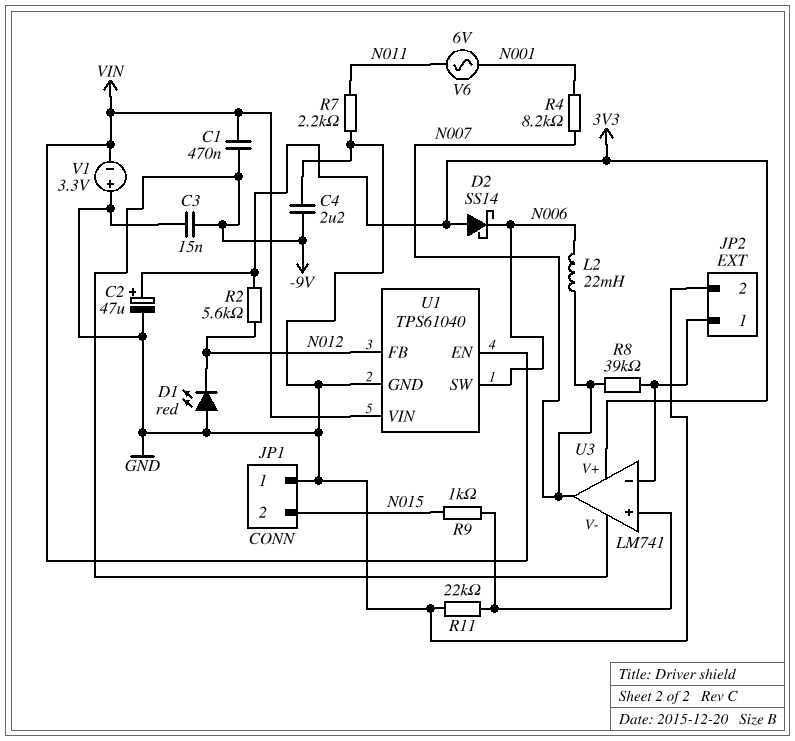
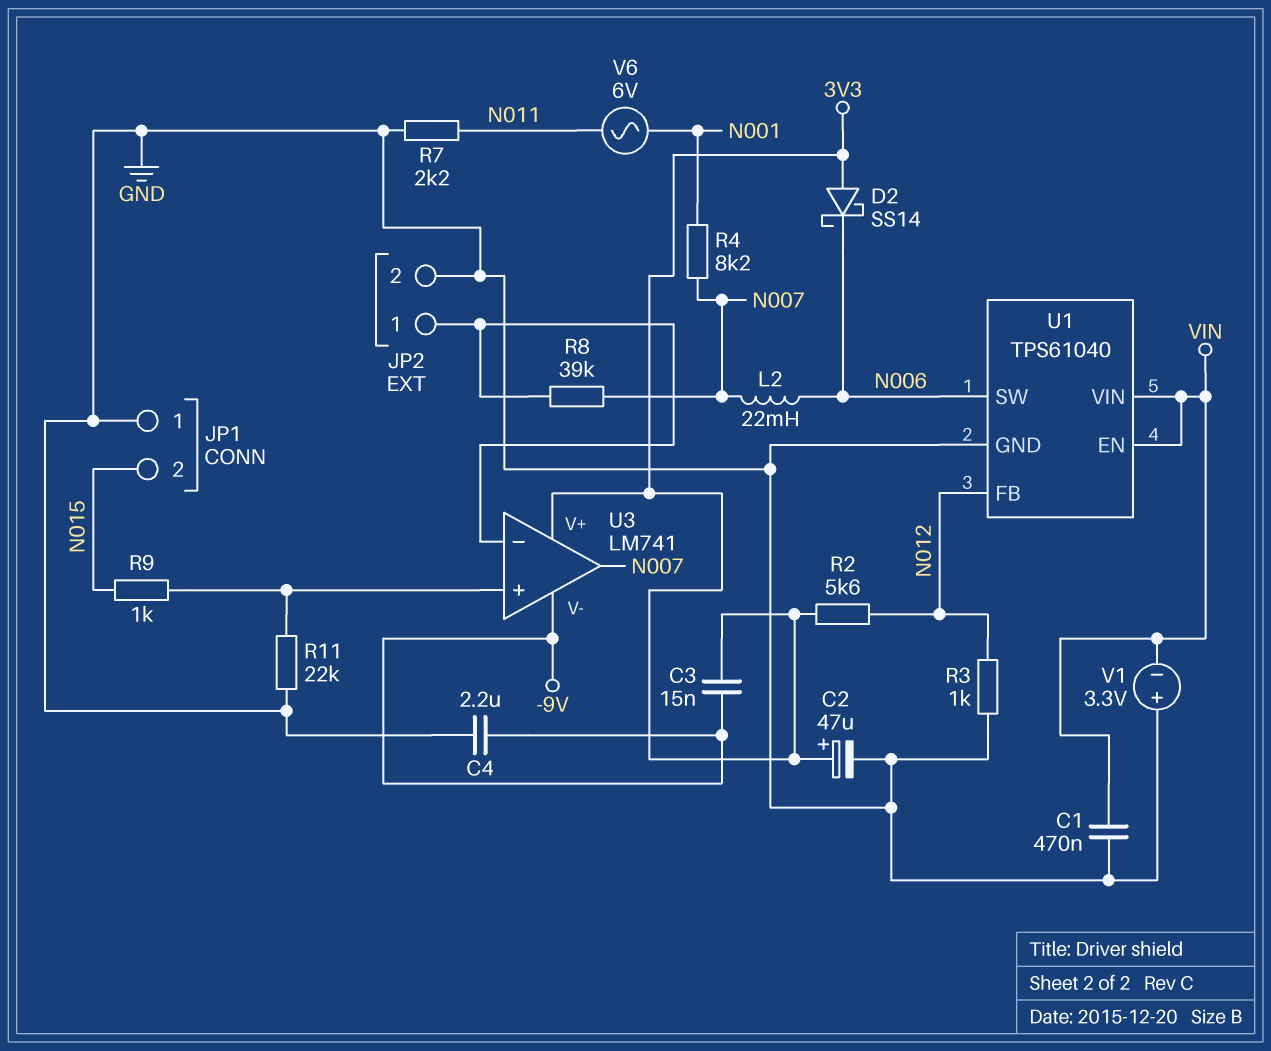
C1: 470nF (-9V, VIN) -> 470nF (GND, VIN)
C3: 15nF (-9V, GND) -> 15nF (-9V, 3V3)
D1: LED red (A GND, K N012) -> none
R3: none -> 1k (GND, N012)

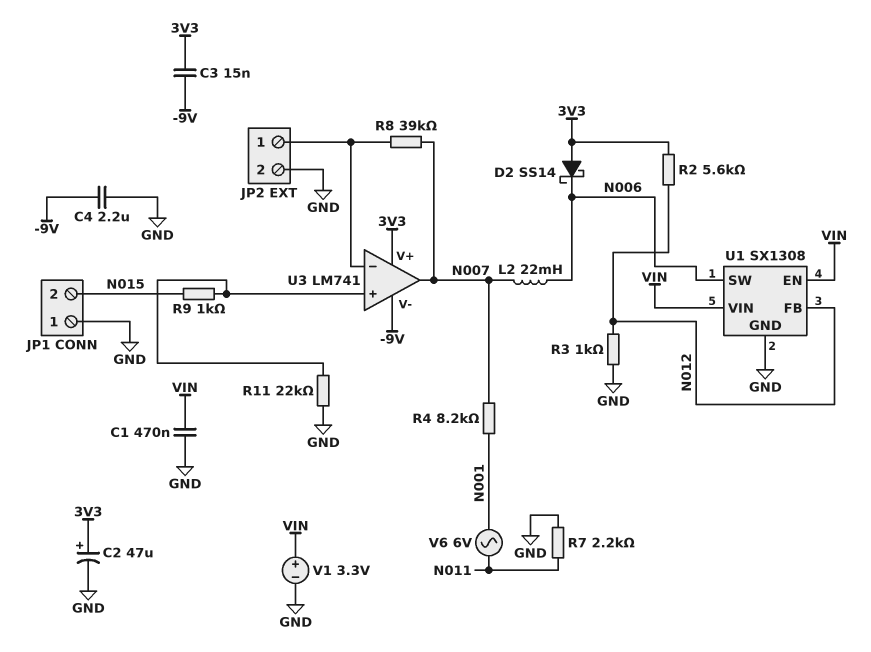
U1: TPS61040 -> SX1308
V1: 3.3V (plus GND, minus VIN) -> 3.3V (plus VIN, minus GND)

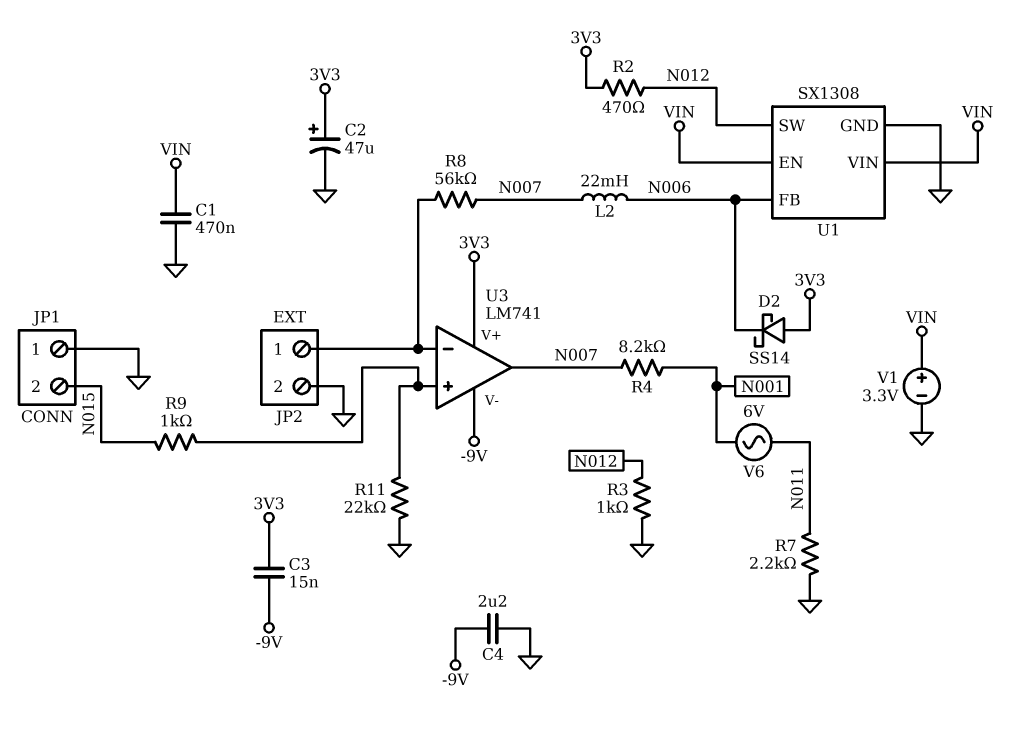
R2: 5.6k (3V3, N012) -> 470 (3V3, N012)
R8: 39k (JP2/1, N007) -> 56k (JP2/1, N007)
U1 pin FB: N012 -> N006
U1 pin SW: N006 -> N012

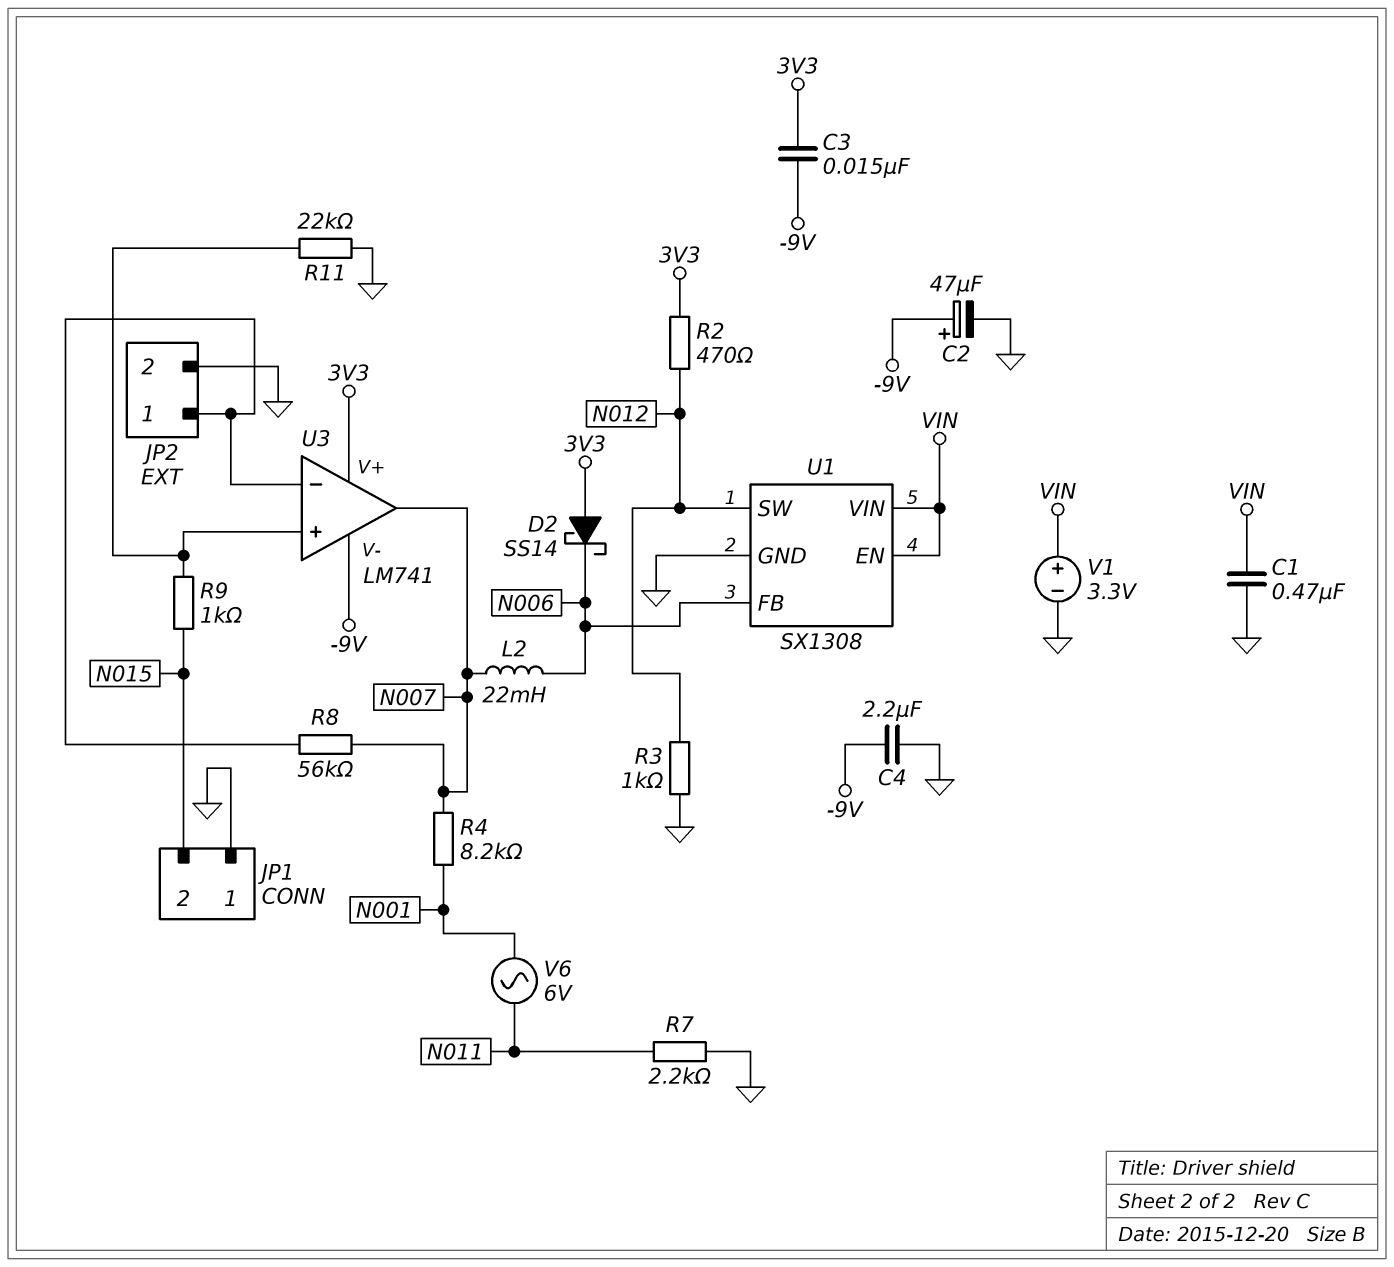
C2: 47uF (plus 3V3, minus GND) -> 47uF (plus -9V, minus GND)

